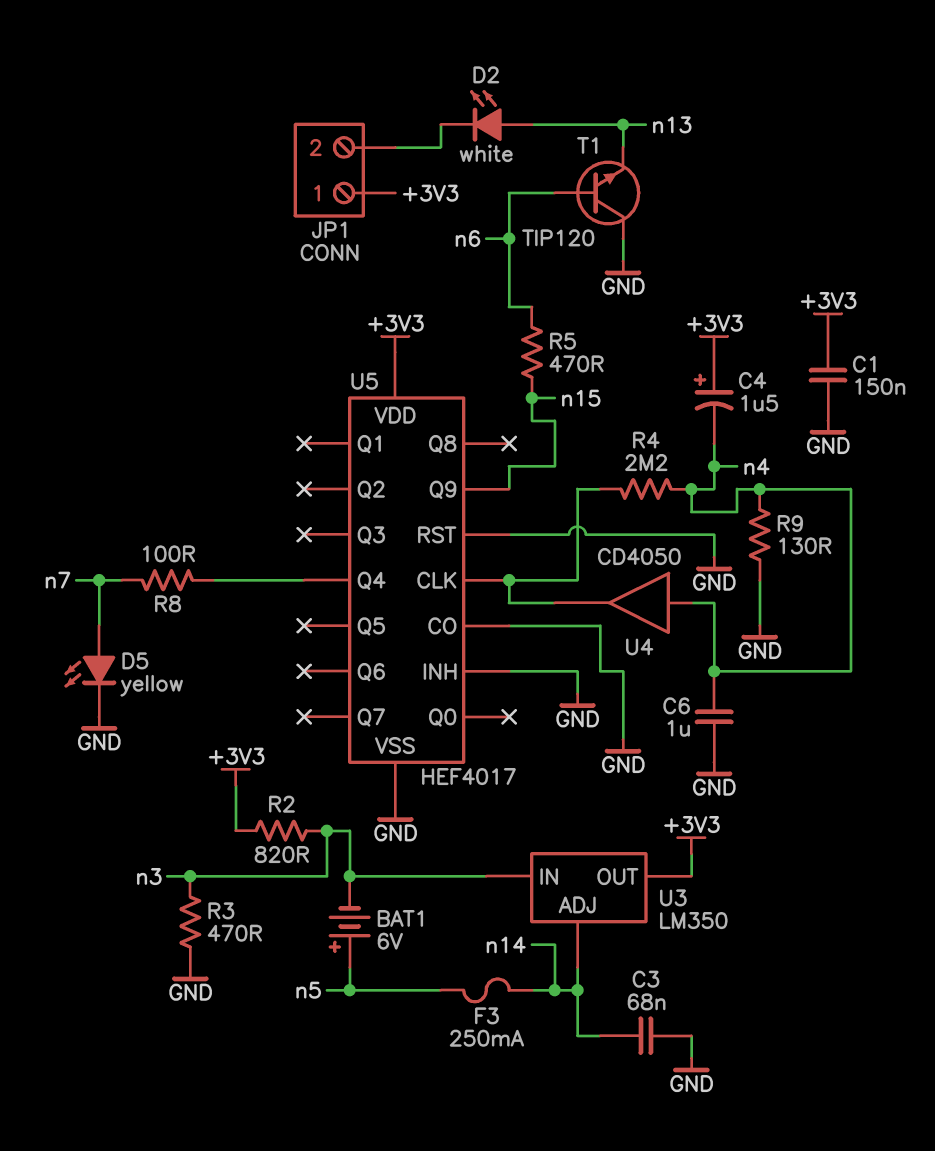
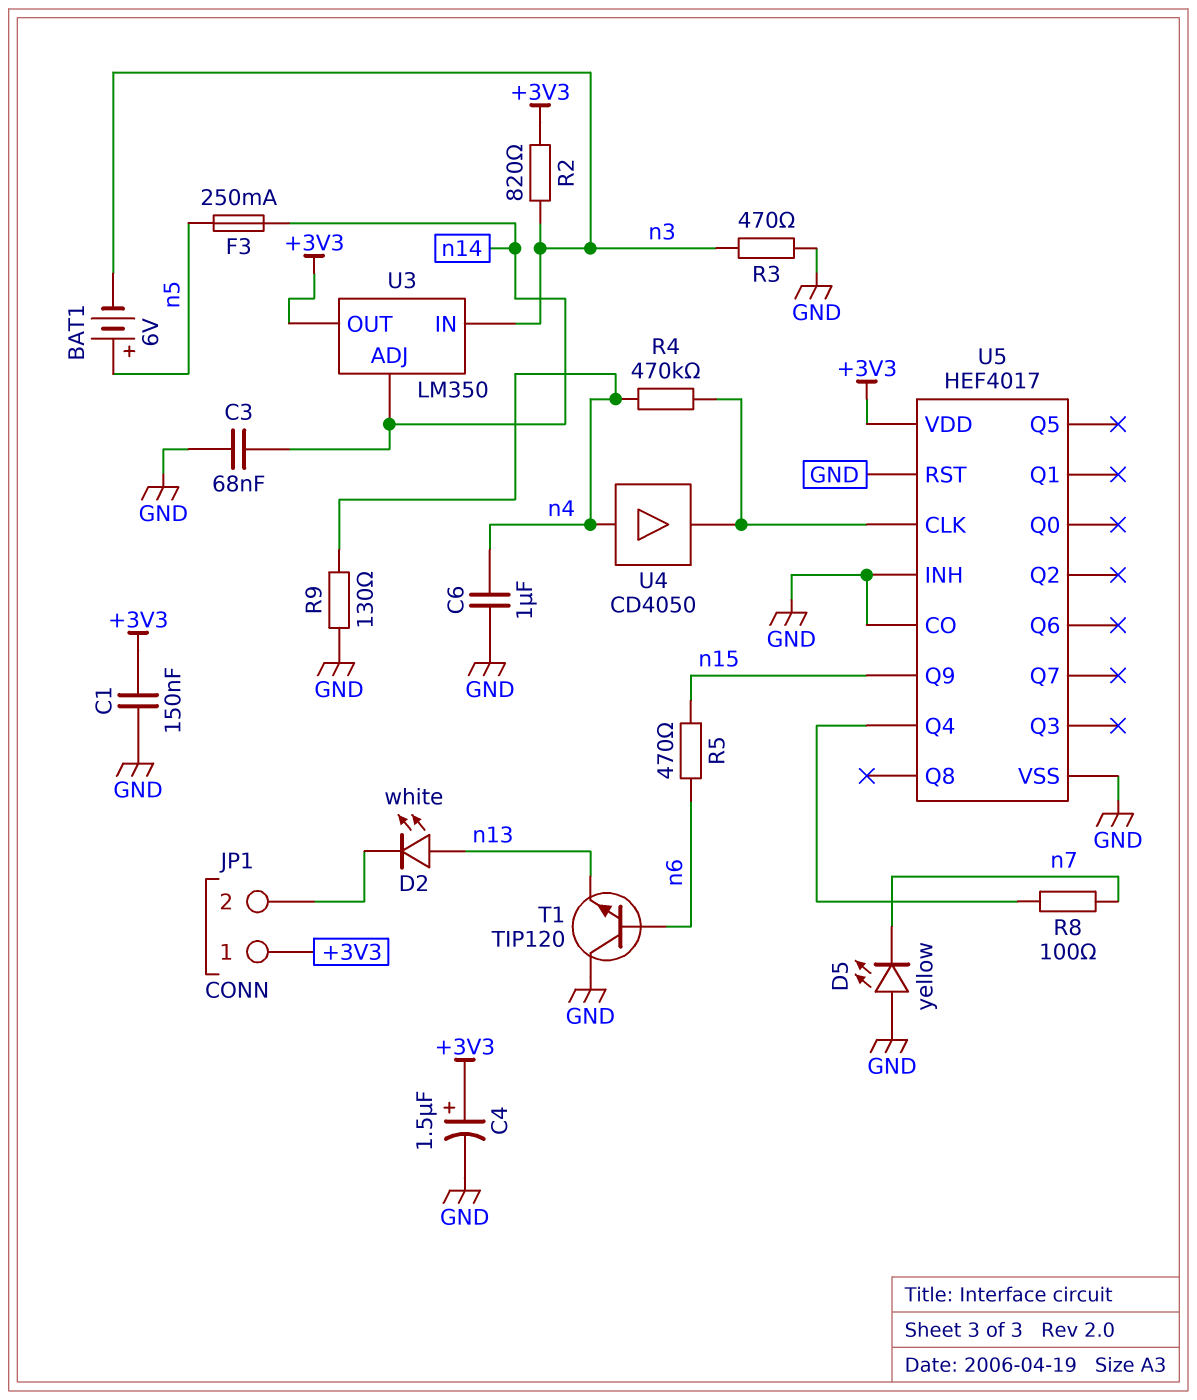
C4: 1.5uF (plus +3V3, minus n4) -> 1.5uF (plus +3V3, minus GND)
D5: LED yellow (A n7, K GND) -> LED yellow (A GND, K n7)
R4: 2.2M (U5/CLK, n4) -> 470k (U5/CLK, n4)

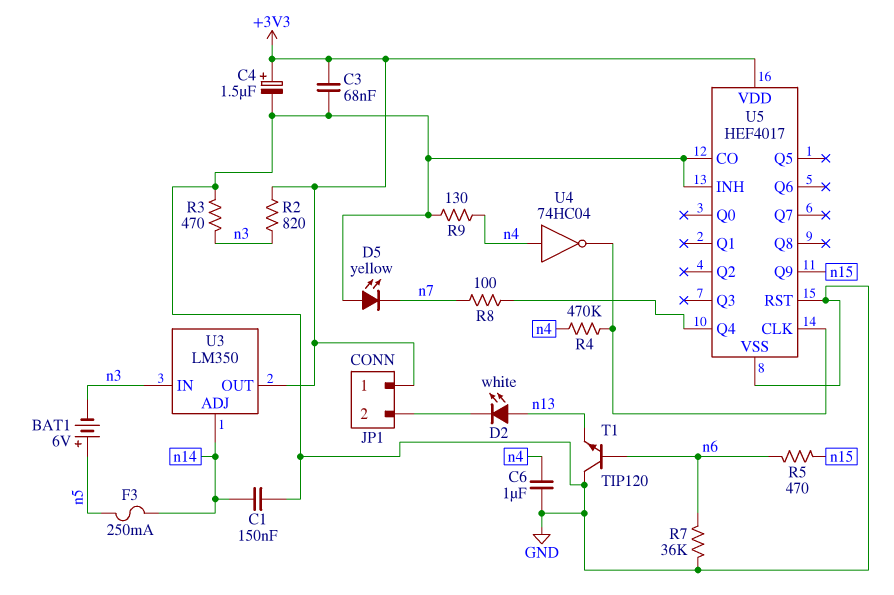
C1: 150nF (+3V3, GND) -> 150nF (GND, n14)
C3: 68nF (GND, n14) -> 68nF (+3V3, GND)
R7: none -> 36k (GND, n6)
U4: buffer CD4050 (in n4, out U5/CLK) -> NOT 74HC04 (in n4, out U5/CLK)

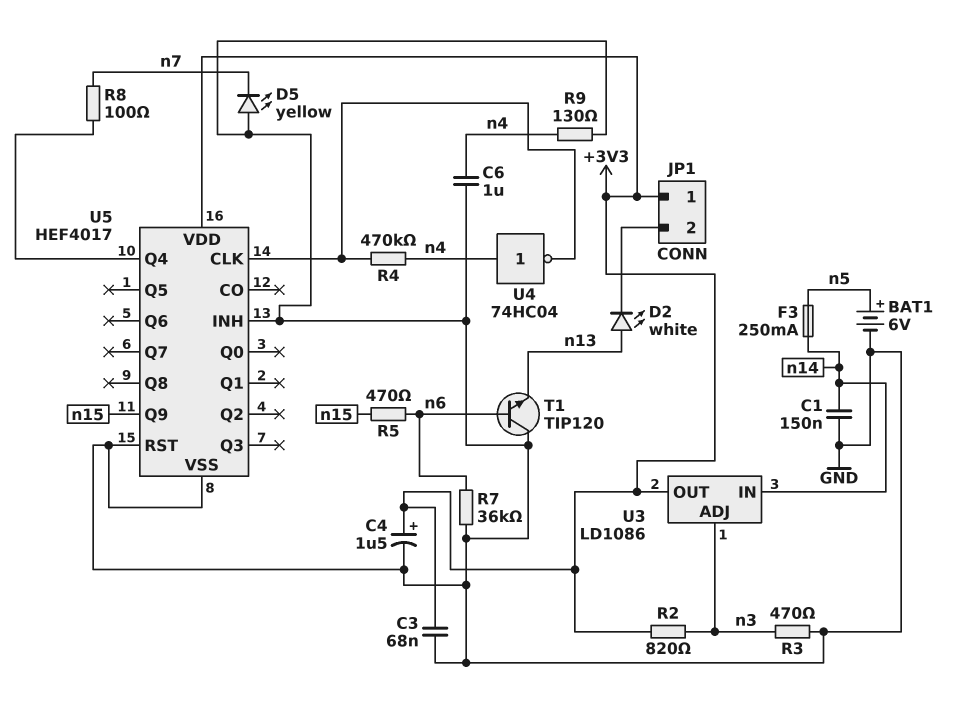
BAT1: 6V (plus n5, minus n3) -> 6V (plus n5, minus GND)
U3: LM350 -> LD1086
U3 pin ADJ: n14 -> n3
U3 pin IN: n3 -> n14
U5 pin CO: GND -> none

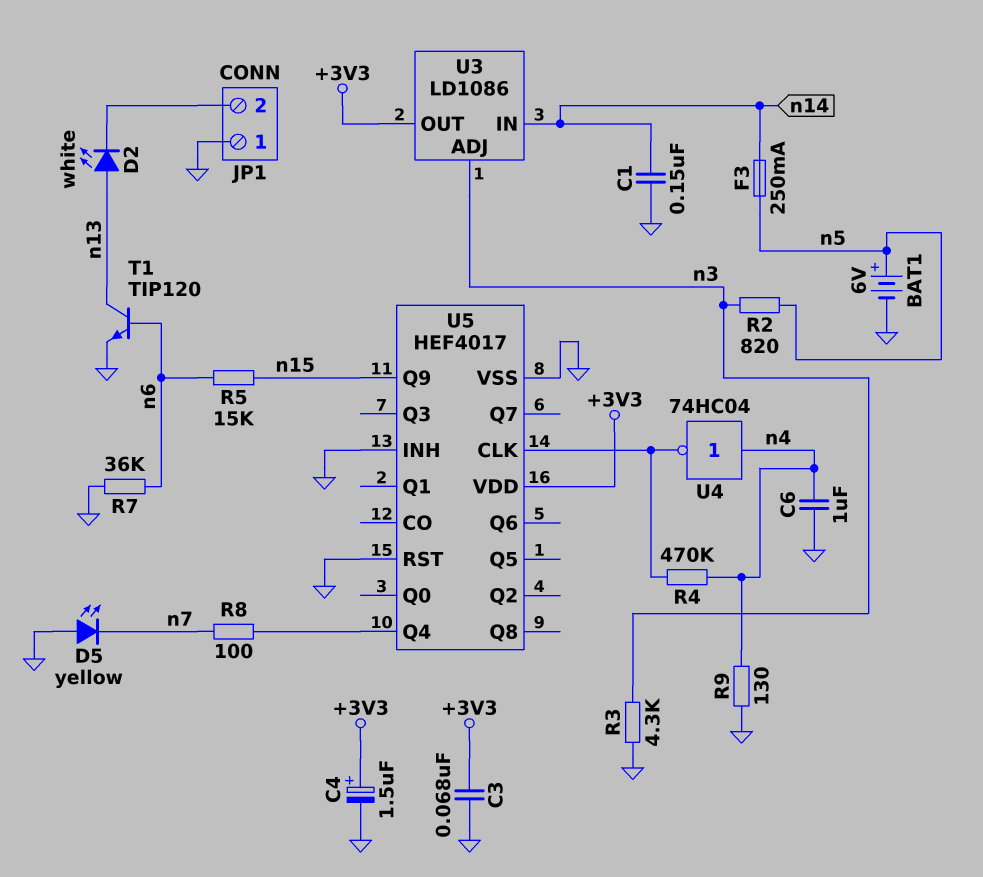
JP1 pin 1: +3V3 -> GND
R2: 820 (+3V3, n3) -> 820 (n3, n5)
R3: 470 (GND, n3) -> 4.3k (GND, n3)
R5: 470 (n6, n15) -> 15k (n6, n15)
T1: NPN TIP120 (B n6, C GND, E n13) -> NPN TIP120 (B n6, C n13, E GND)

